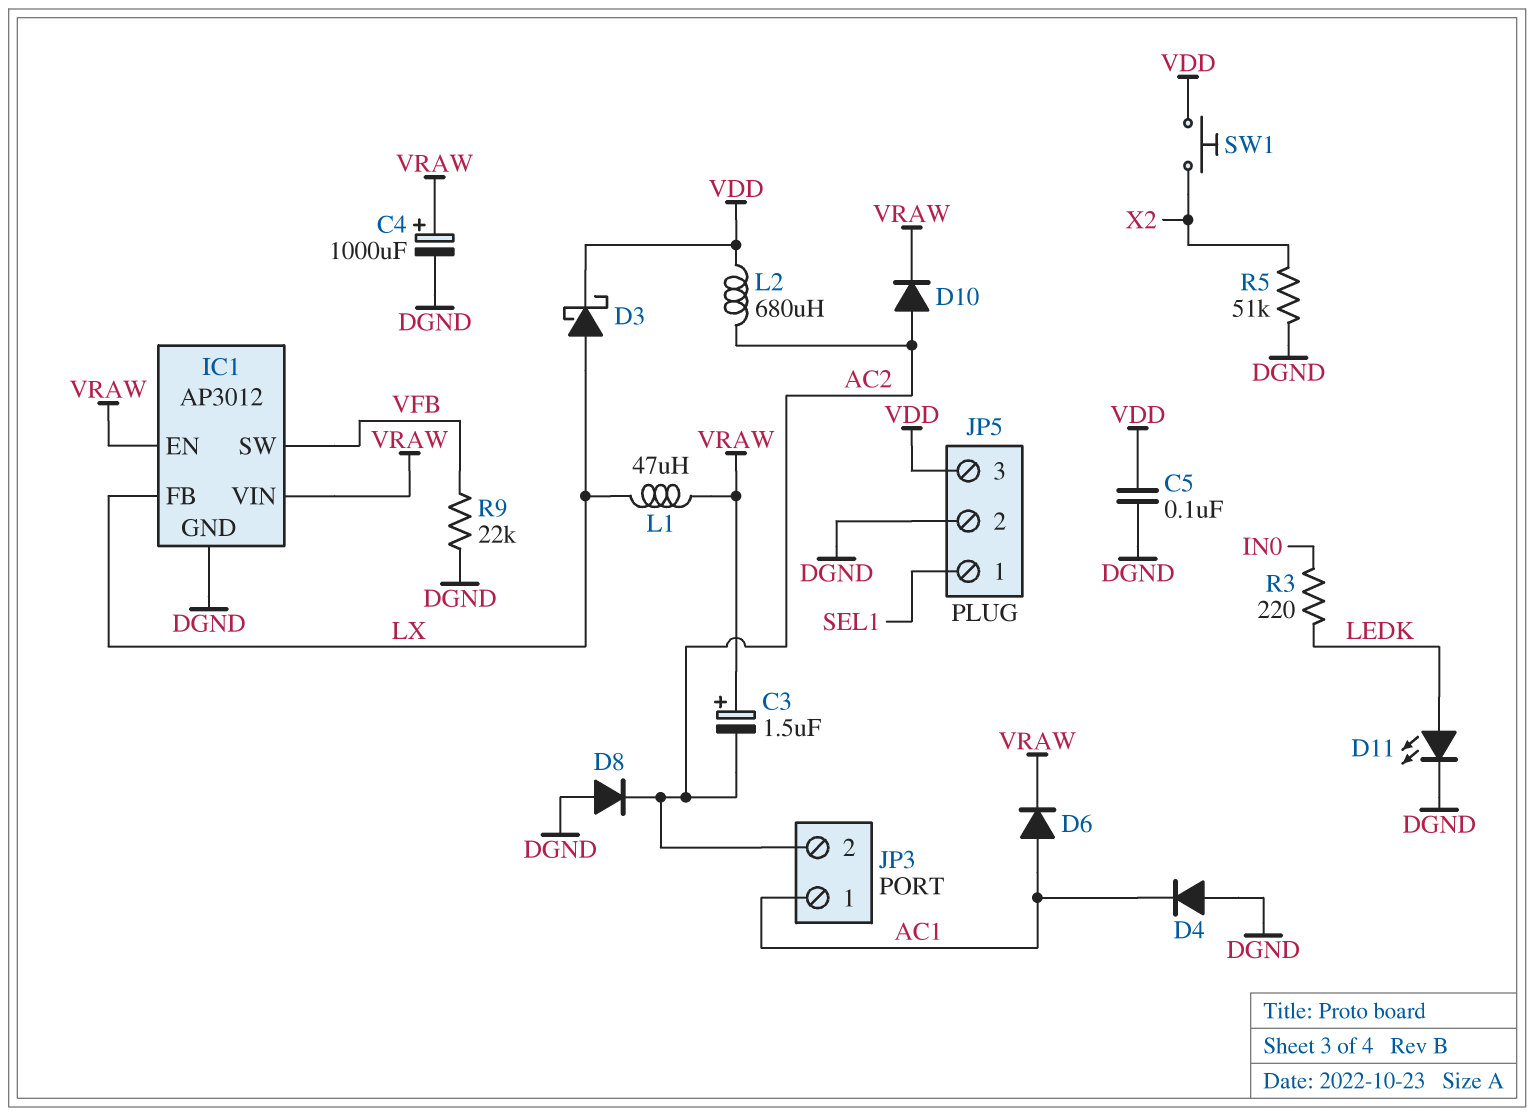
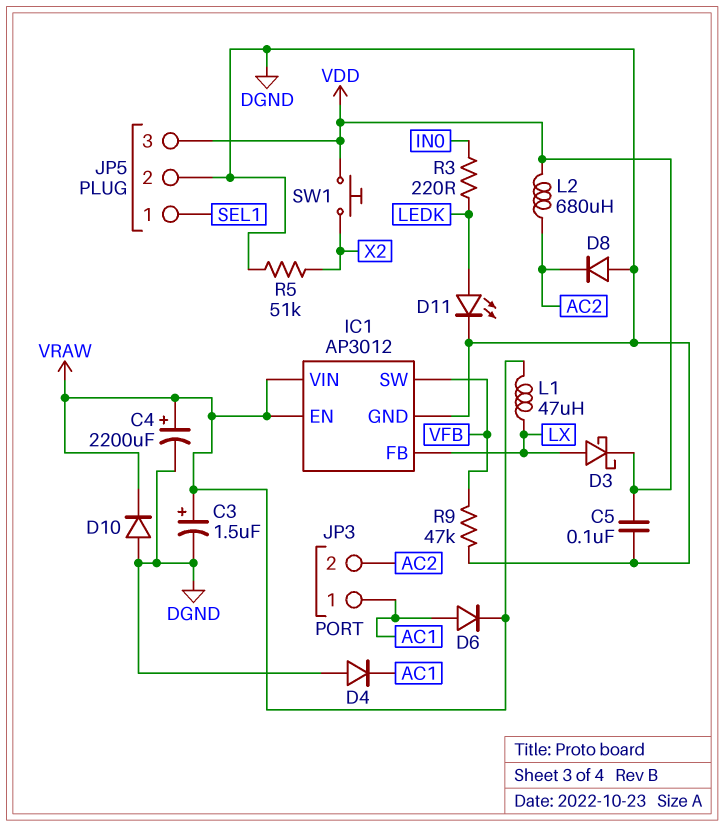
C3: 1.5uF (plus VRAW, minus AC2) -> 1.5uF (plus VRAW, minus DGND)
C4: 1000uF (plus VRAW, minus DGND) -> 2200uF (plus VRAW, minus DGND)
D10: diode (A AC2, K VRAW) -> diode (A DGND, K VRAW)
R9: 22k (DGND, VFB) -> 47k (DGND, VFB)

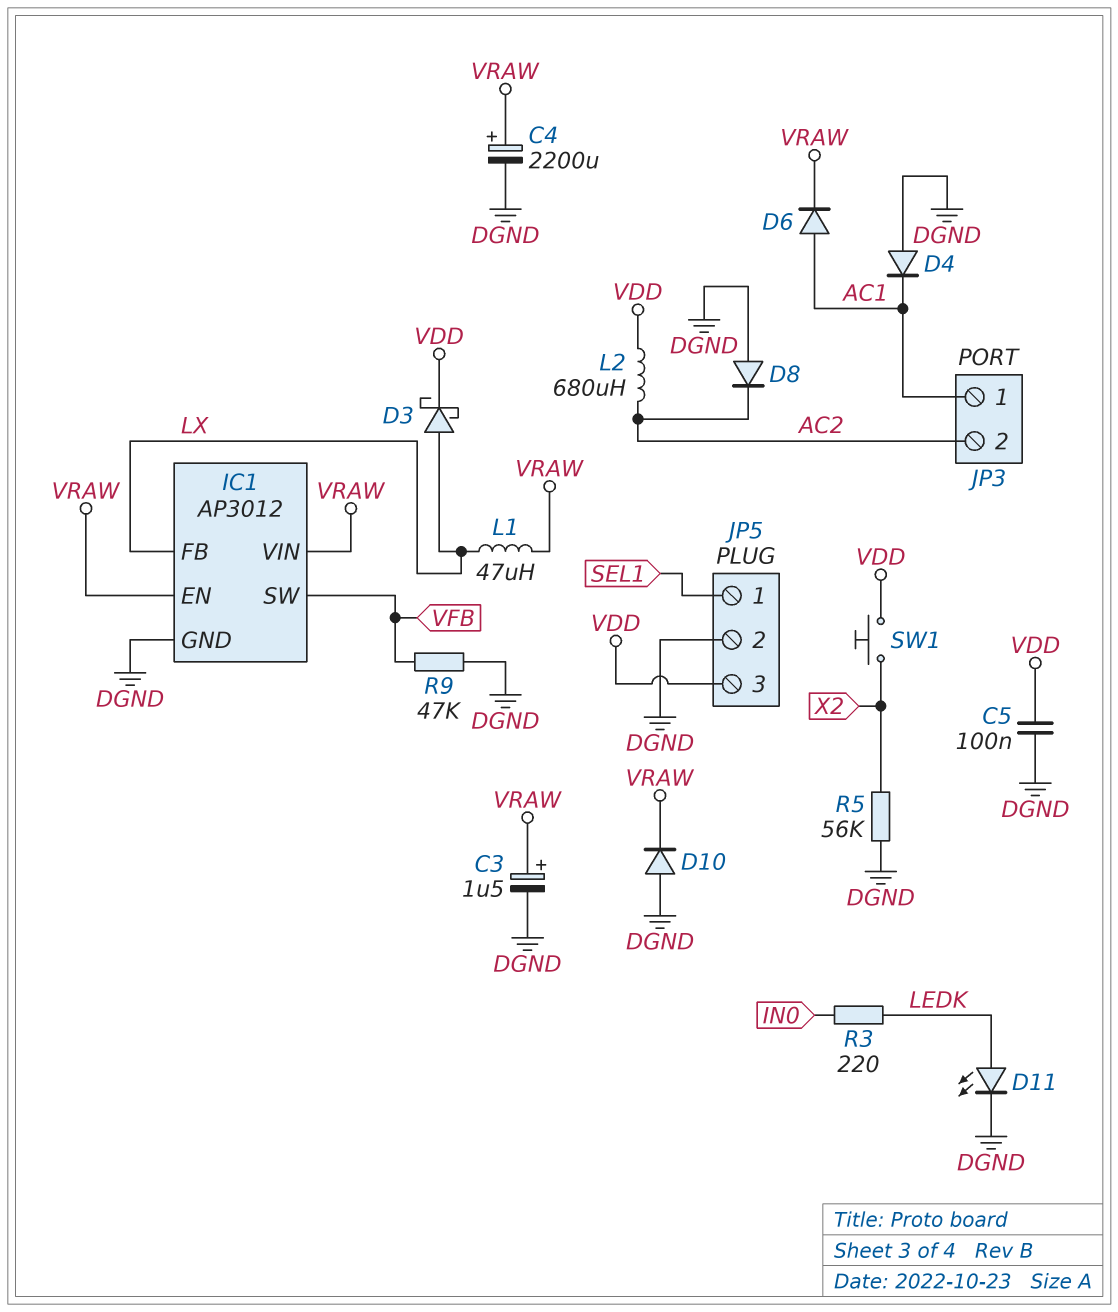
R5: 51k (DGND, X2) -> 56k (DGND, X2)

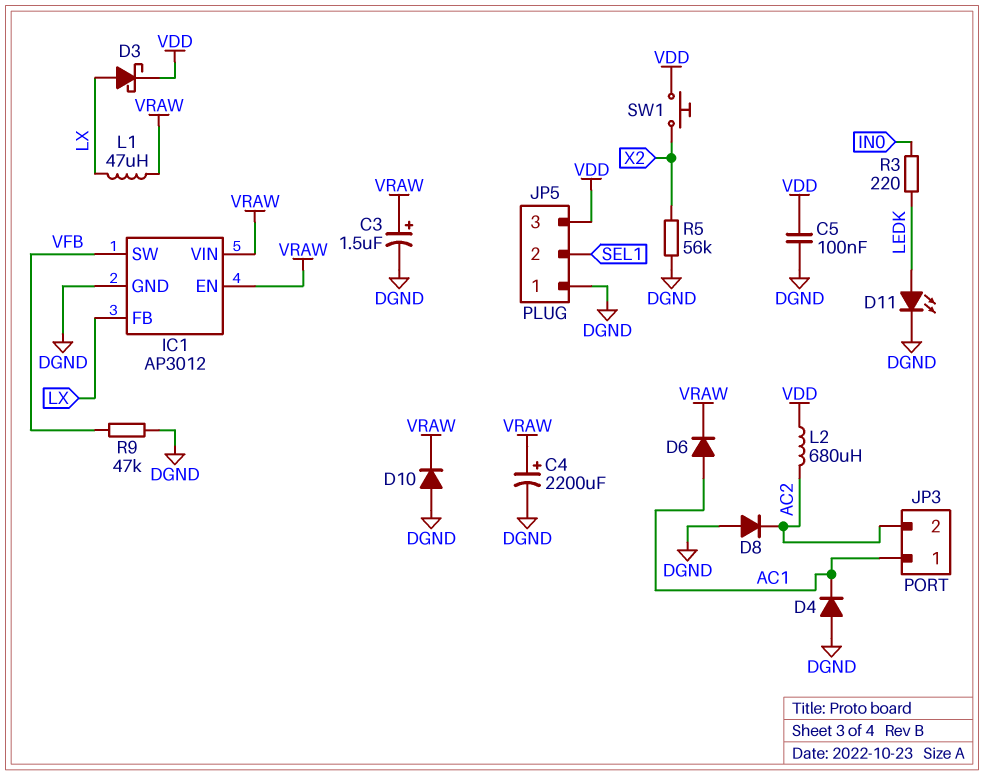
JP5 pin 1: SEL1 -> DGND
JP5 pin 2: DGND -> SEL1

